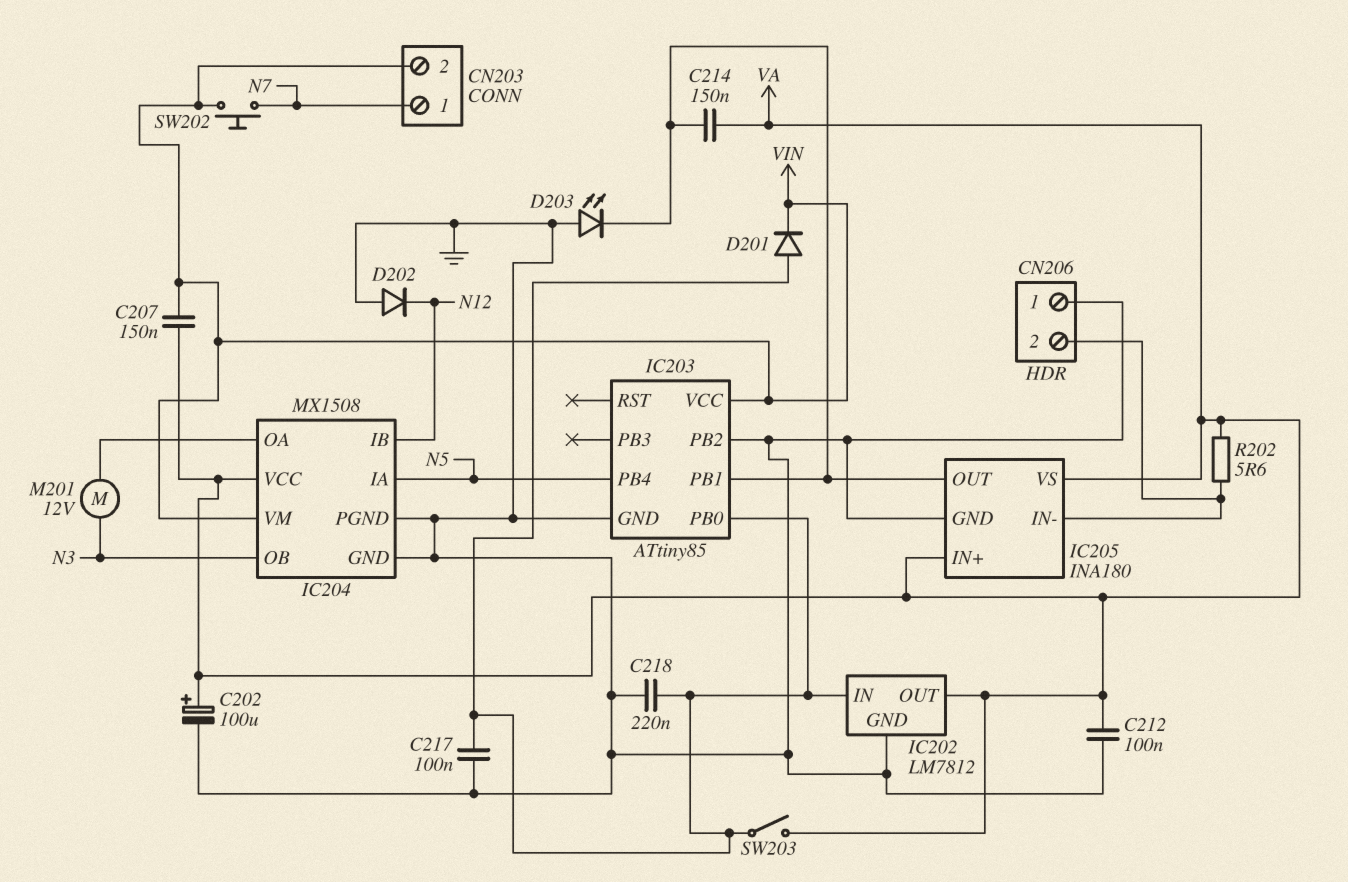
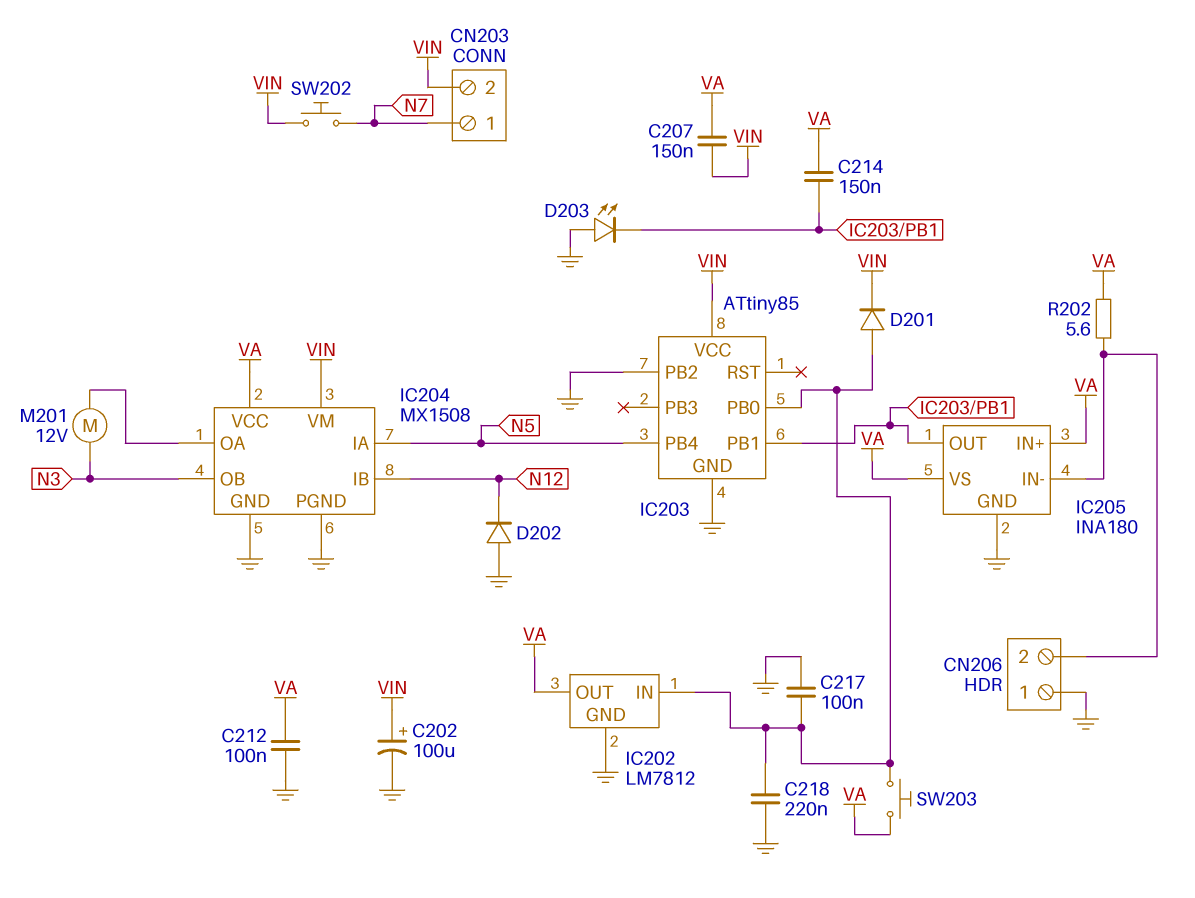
C202: 100uF (plus VA, minus GND) -> 100uF (plus VIN, minus GND)
SW203: switch (IC202/IN, VA) -> button (IC202/IN, VA)

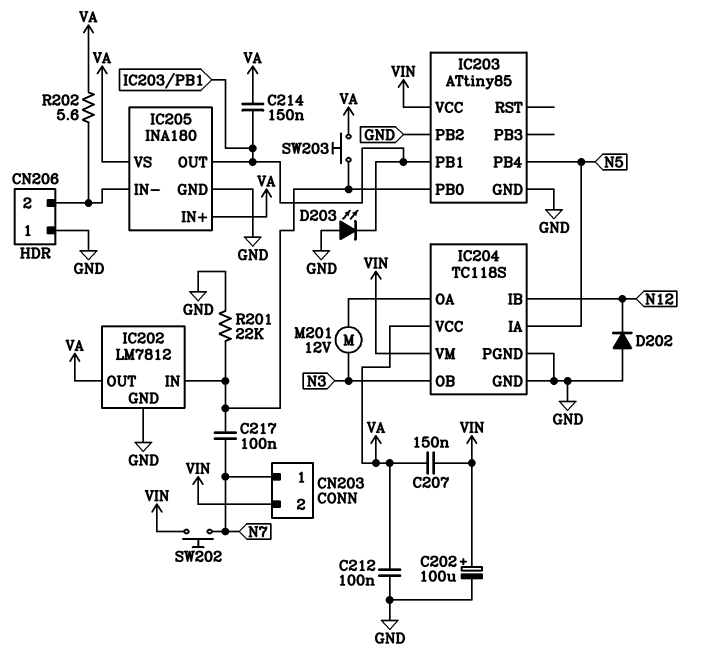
C217: 100nF (GND, IC202/IN) -> 100nF (IC202/IN, N7)
C218: 220nF (GND, IC202/IN) -> none
D201: diode (A IC202/IN, K VIN) -> none
IC204: MX1508 -> TC118S
R201: none -> 22k (GND, IC202/IN)

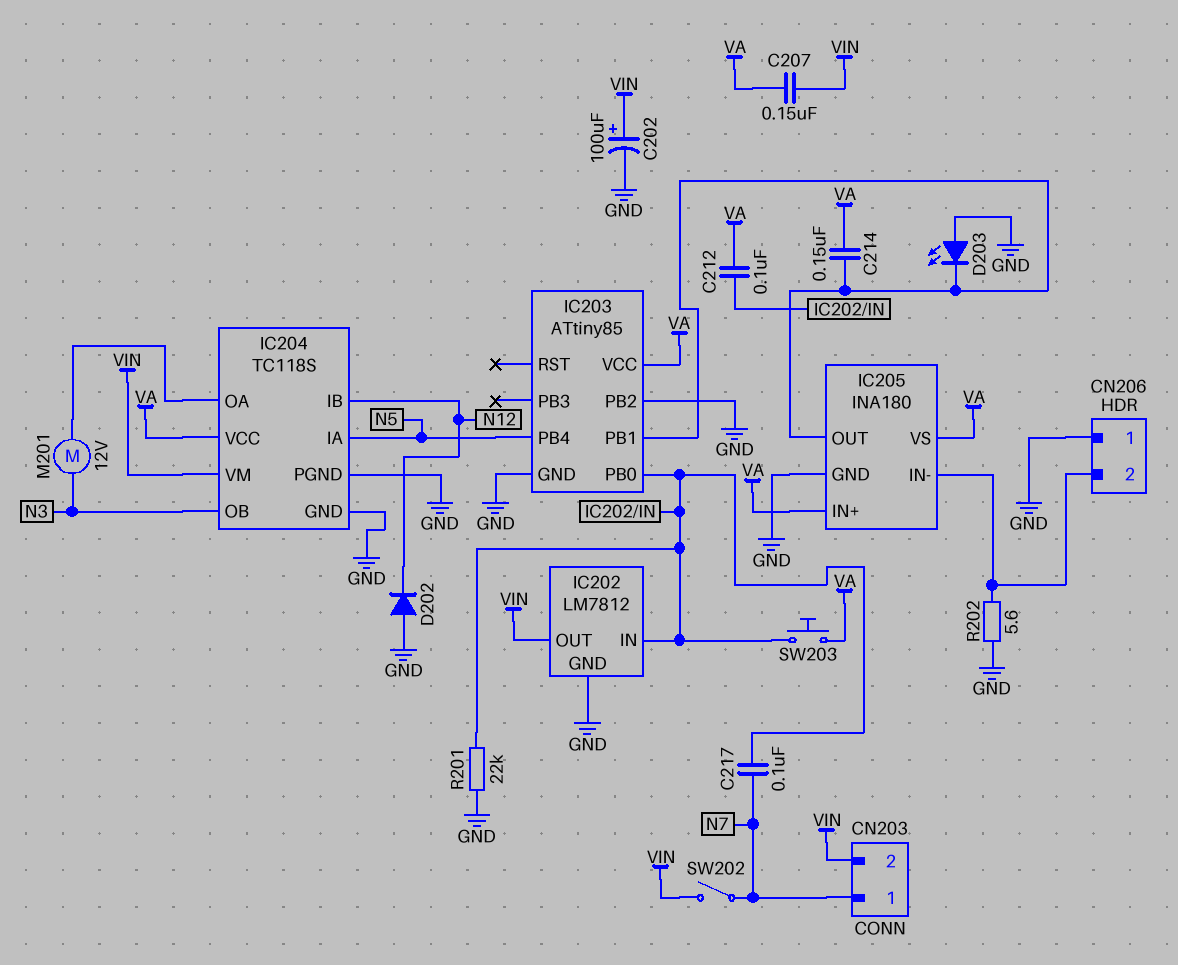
C212: 100nF (GND, VA) -> 100nF (IC202/IN, VA)
IC202 pin OUT: VA -> VIN
IC203 pin VCC: VIN -> VA
R202: 5.6 (CN206/2, VA) -> 5.6 (CN206/2, GND)
SW202: button (N7, VIN) -> switch (N7, VIN)

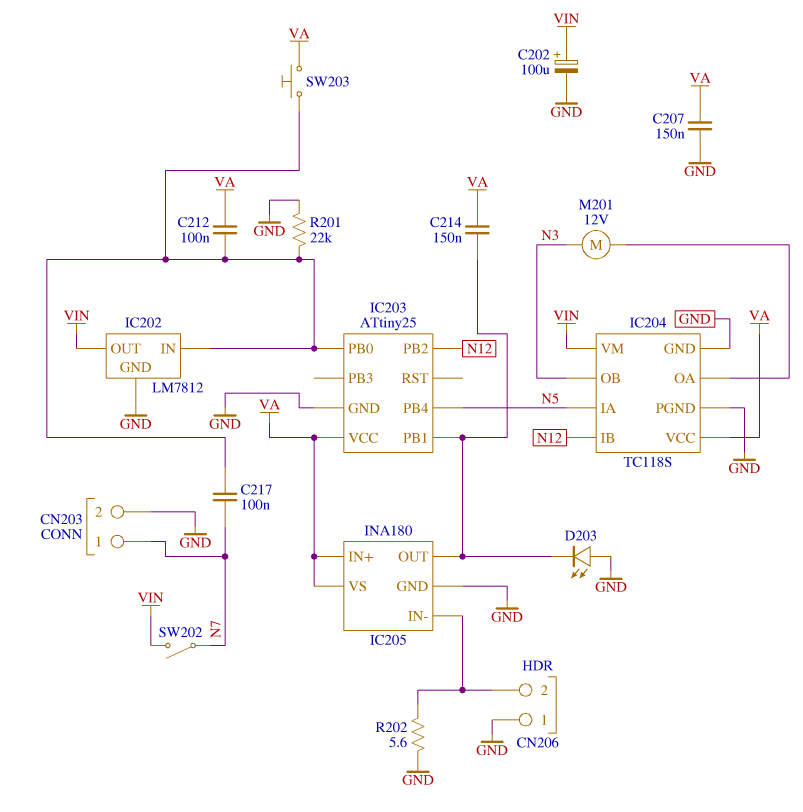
C207: 150nF (VA, VIN) -> 150nF (GND, VA)
CN203 pin 2: VIN -> GND
D202: diode (A GND, K N12) -> none
IC203: ATtiny85 -> ATtiny25
IC203 pin PB2: GND -> N12

